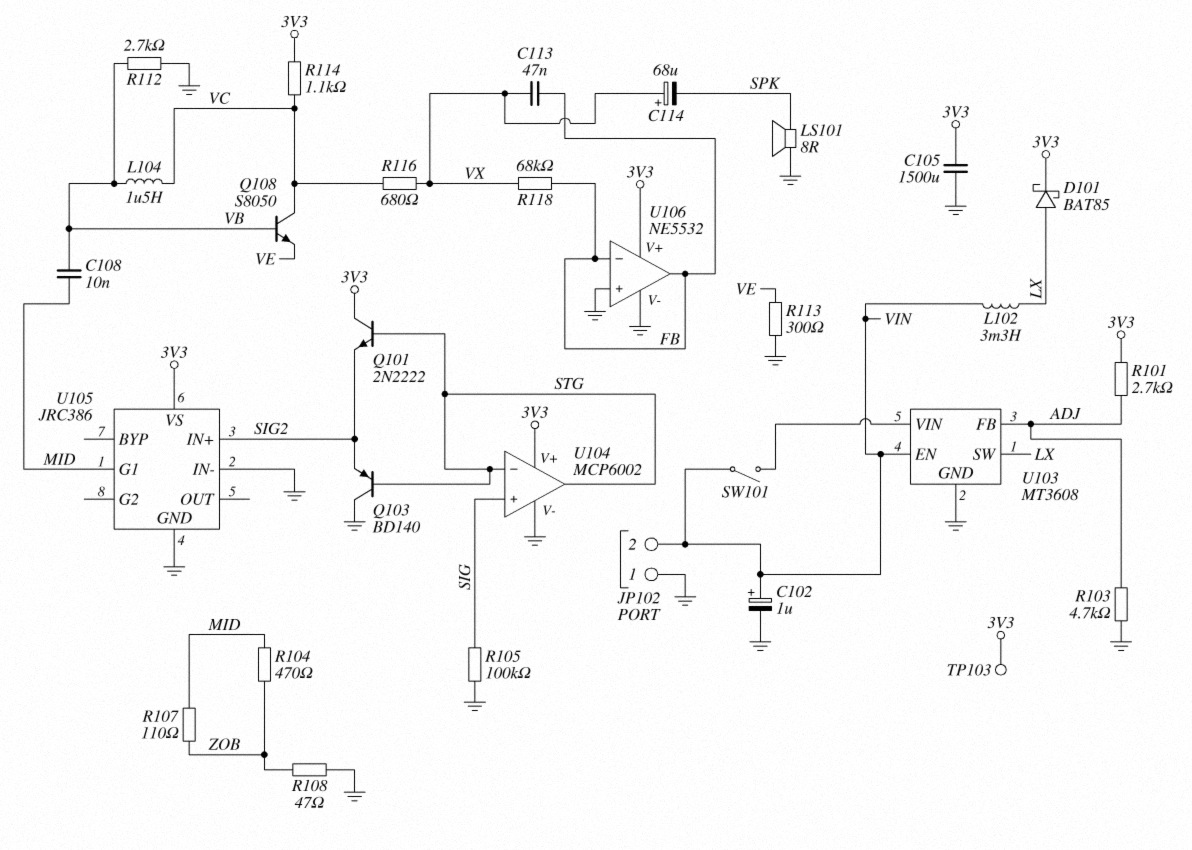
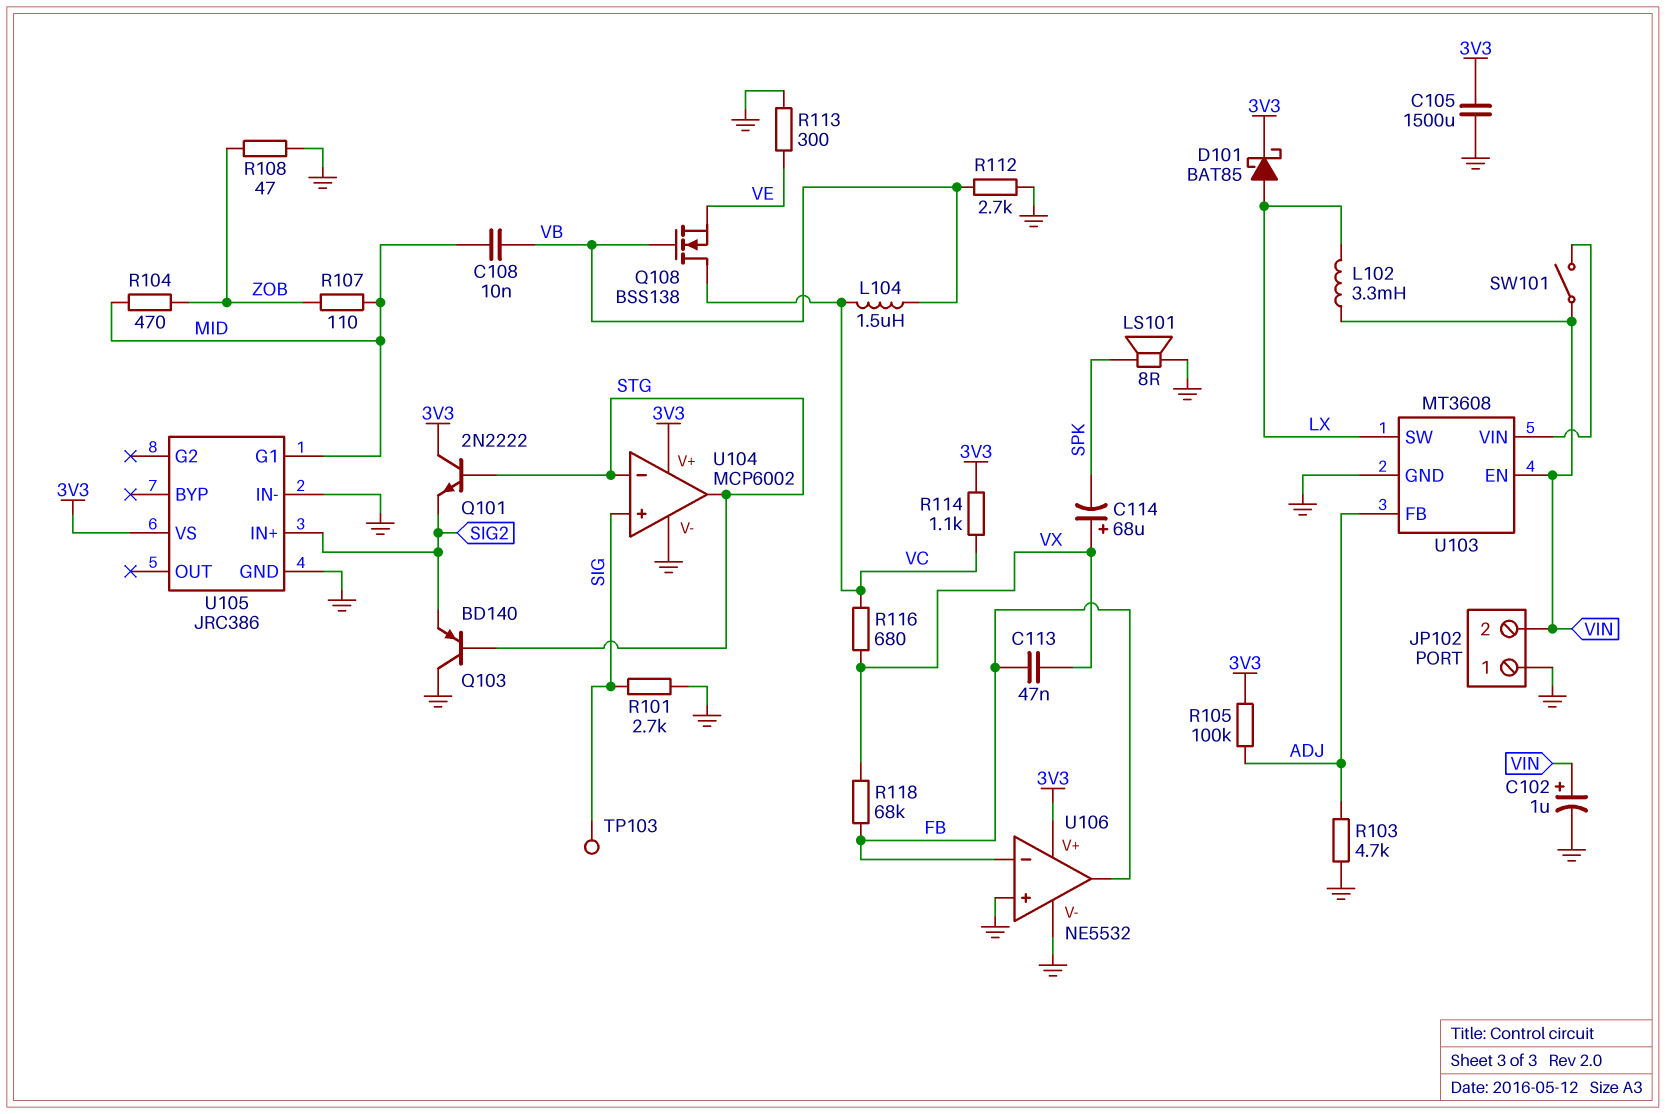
Q108: NPN S8050 (B VB, C VC, E VE) -> NMOS BSS138 (G VB, D VC, S VE)
R101: 2.7k (3V3, ADJ) -> 2.7k (GND, SIG)
R105: 100k (GND, SIG) -> 100k (3V3, ADJ)
TP103: test point (3V3) -> test point (SIG)

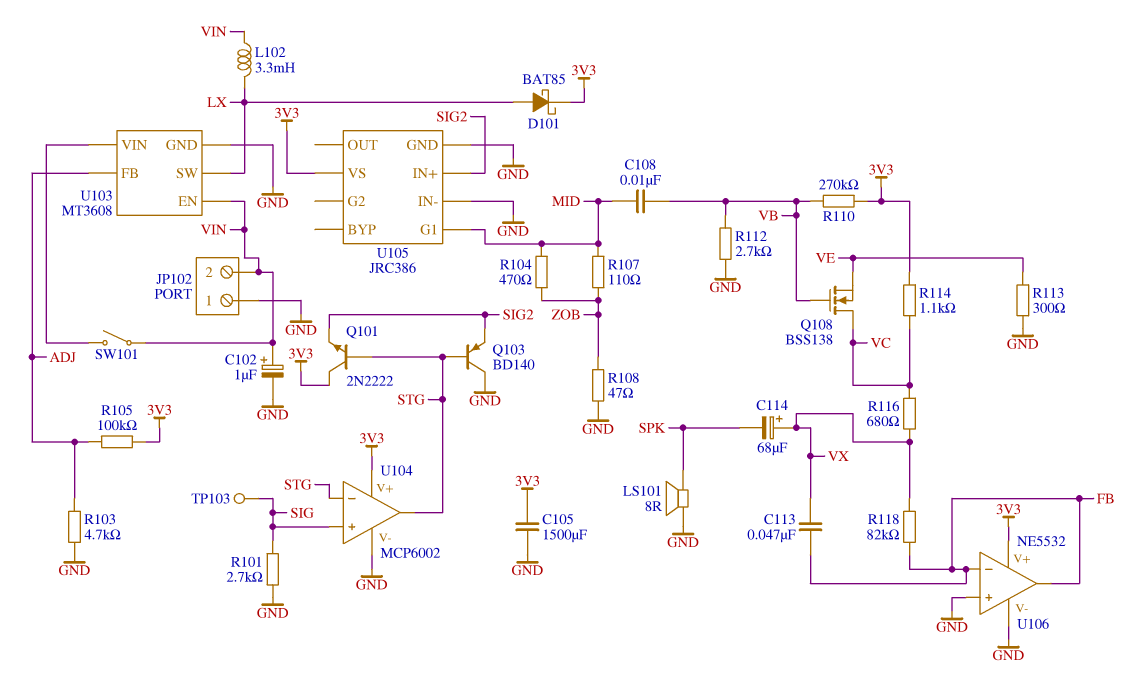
L104: 1.5uH (VB, VC) -> none
R110: none -> 270k (3V3, VB)
R118: 68k (FB, VX) -> 82k (FB, VX)

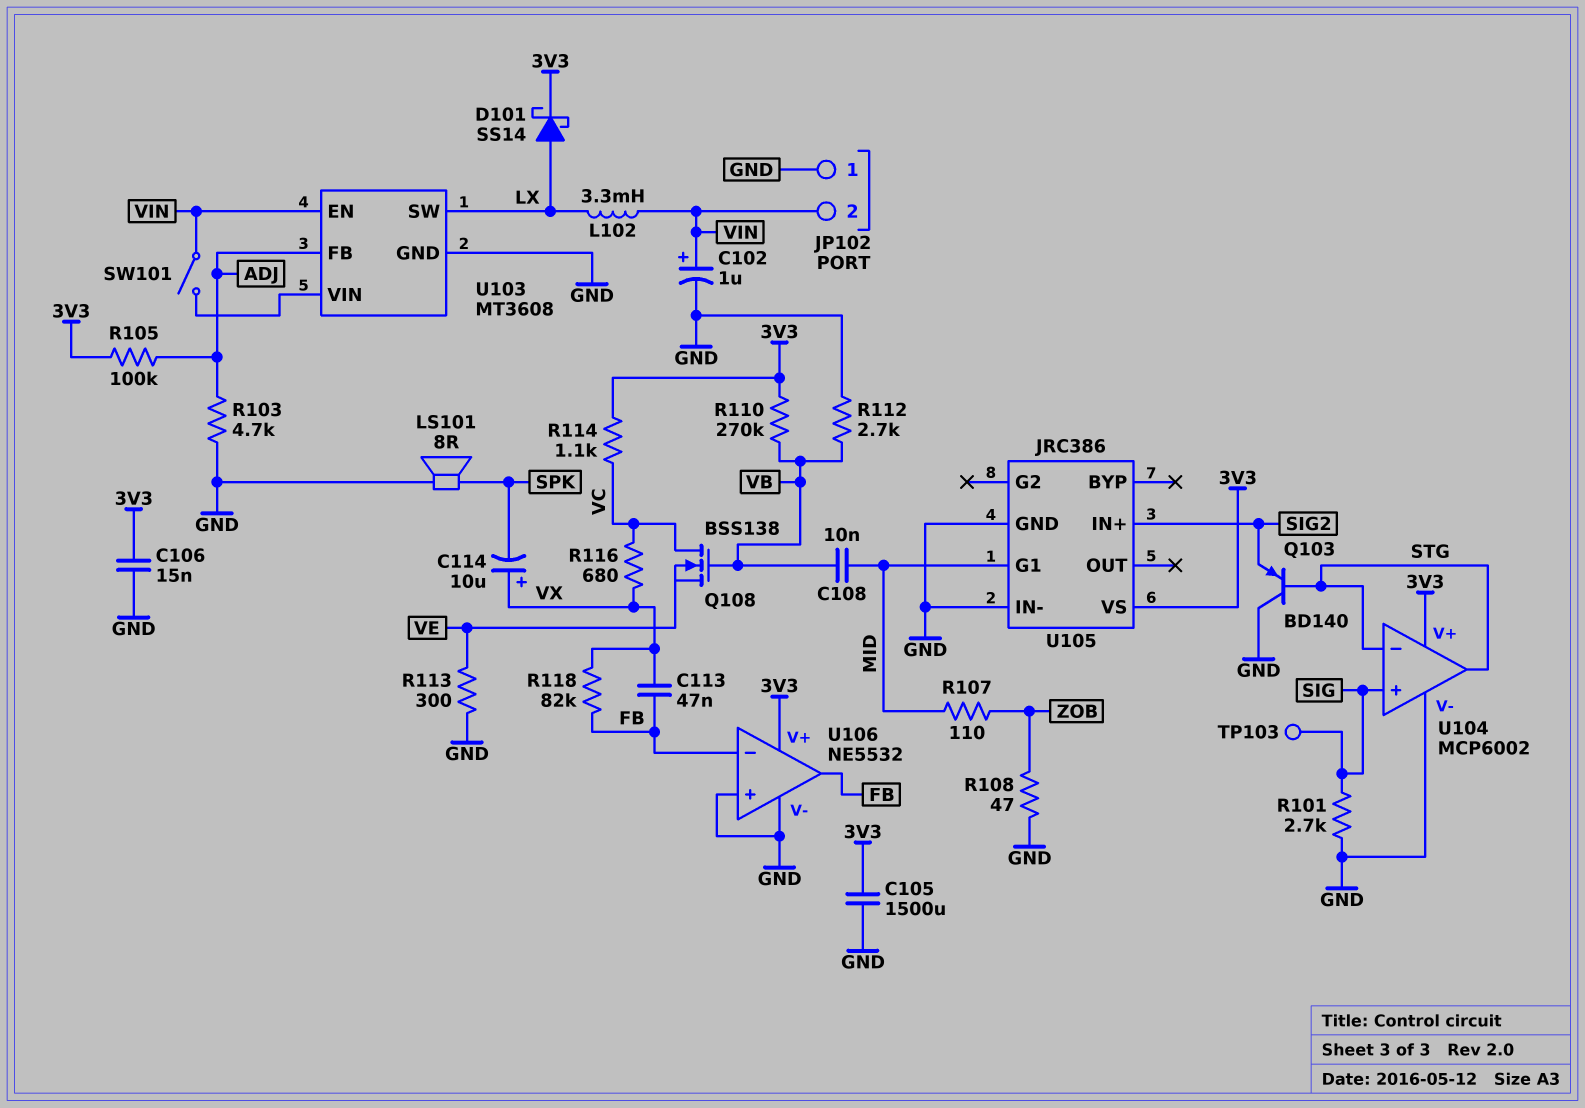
C106: none -> 15nF (3V3, GND)
C114: 68uF (plus VX, minus SPK) -> 10uF (plus VX, minus SPK)
D101: schottky BAT85 (A LX, K 3V3) -> schottky SS14 (A LX, K 3V3)
Q101: NPN 2N2222 (B STG, C 3V3, E SIG2) -> none
R104: 470 (MID, ZOB) -> none

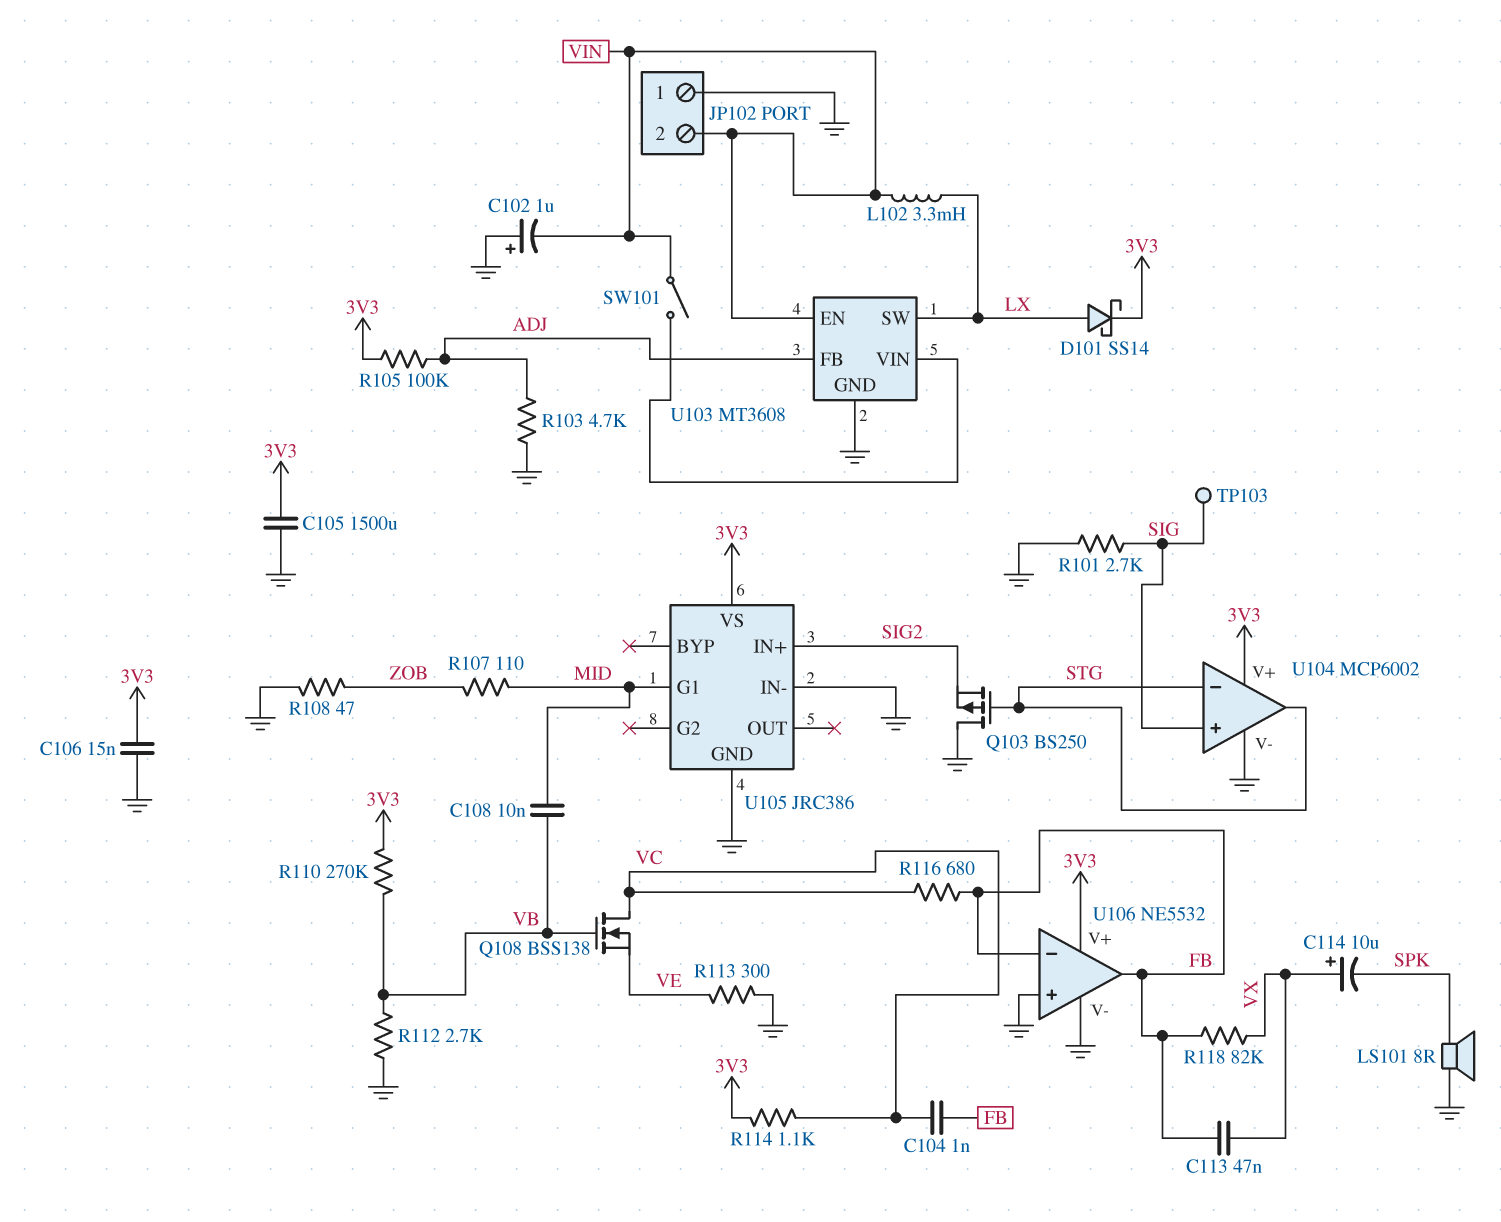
C102: 1uF (plus VIN, minus GND) -> 1uF (plus GND, minus VIN)
C104: none -> 1nF (FB, VC)
Q103: PNP BD140 (B STG, C GND, E SIG2) -> PMOS BS250 (G STG, D GND, S SIG2)
R116: 680 (VC, VX) -> 680 (FB, VC)

